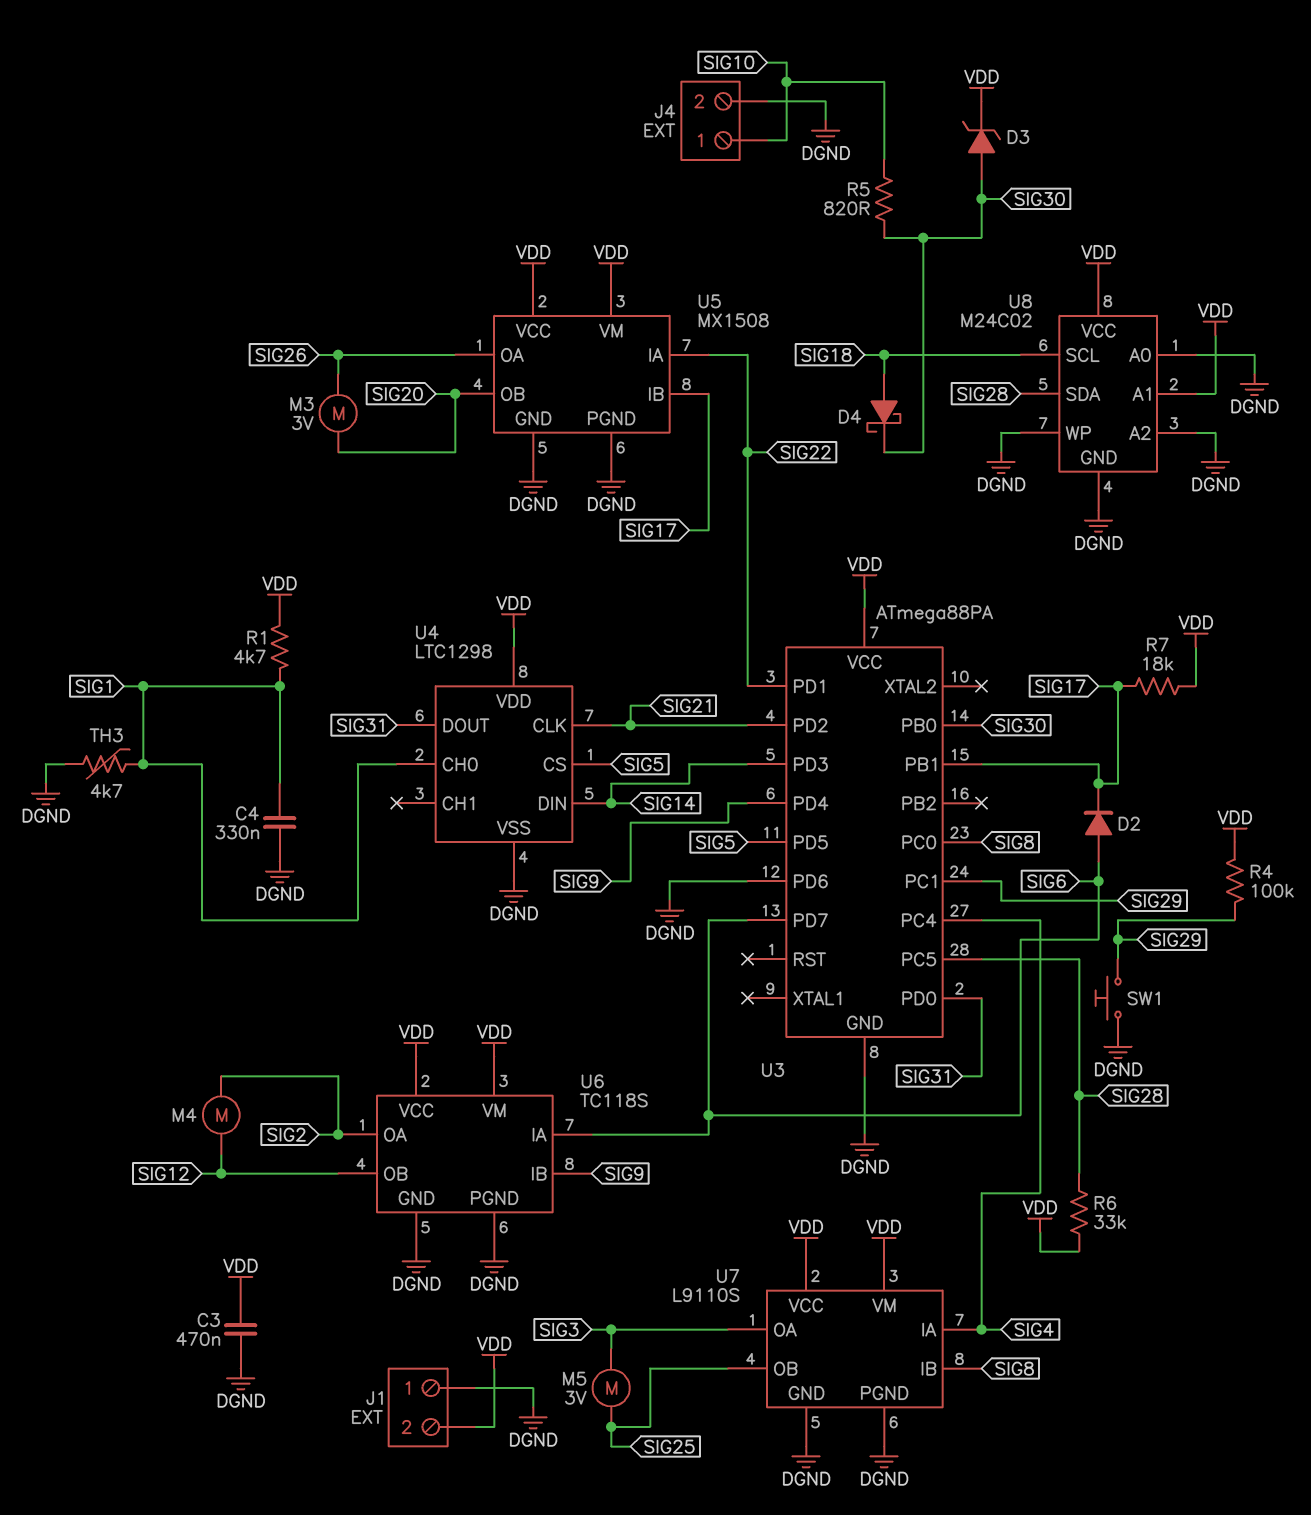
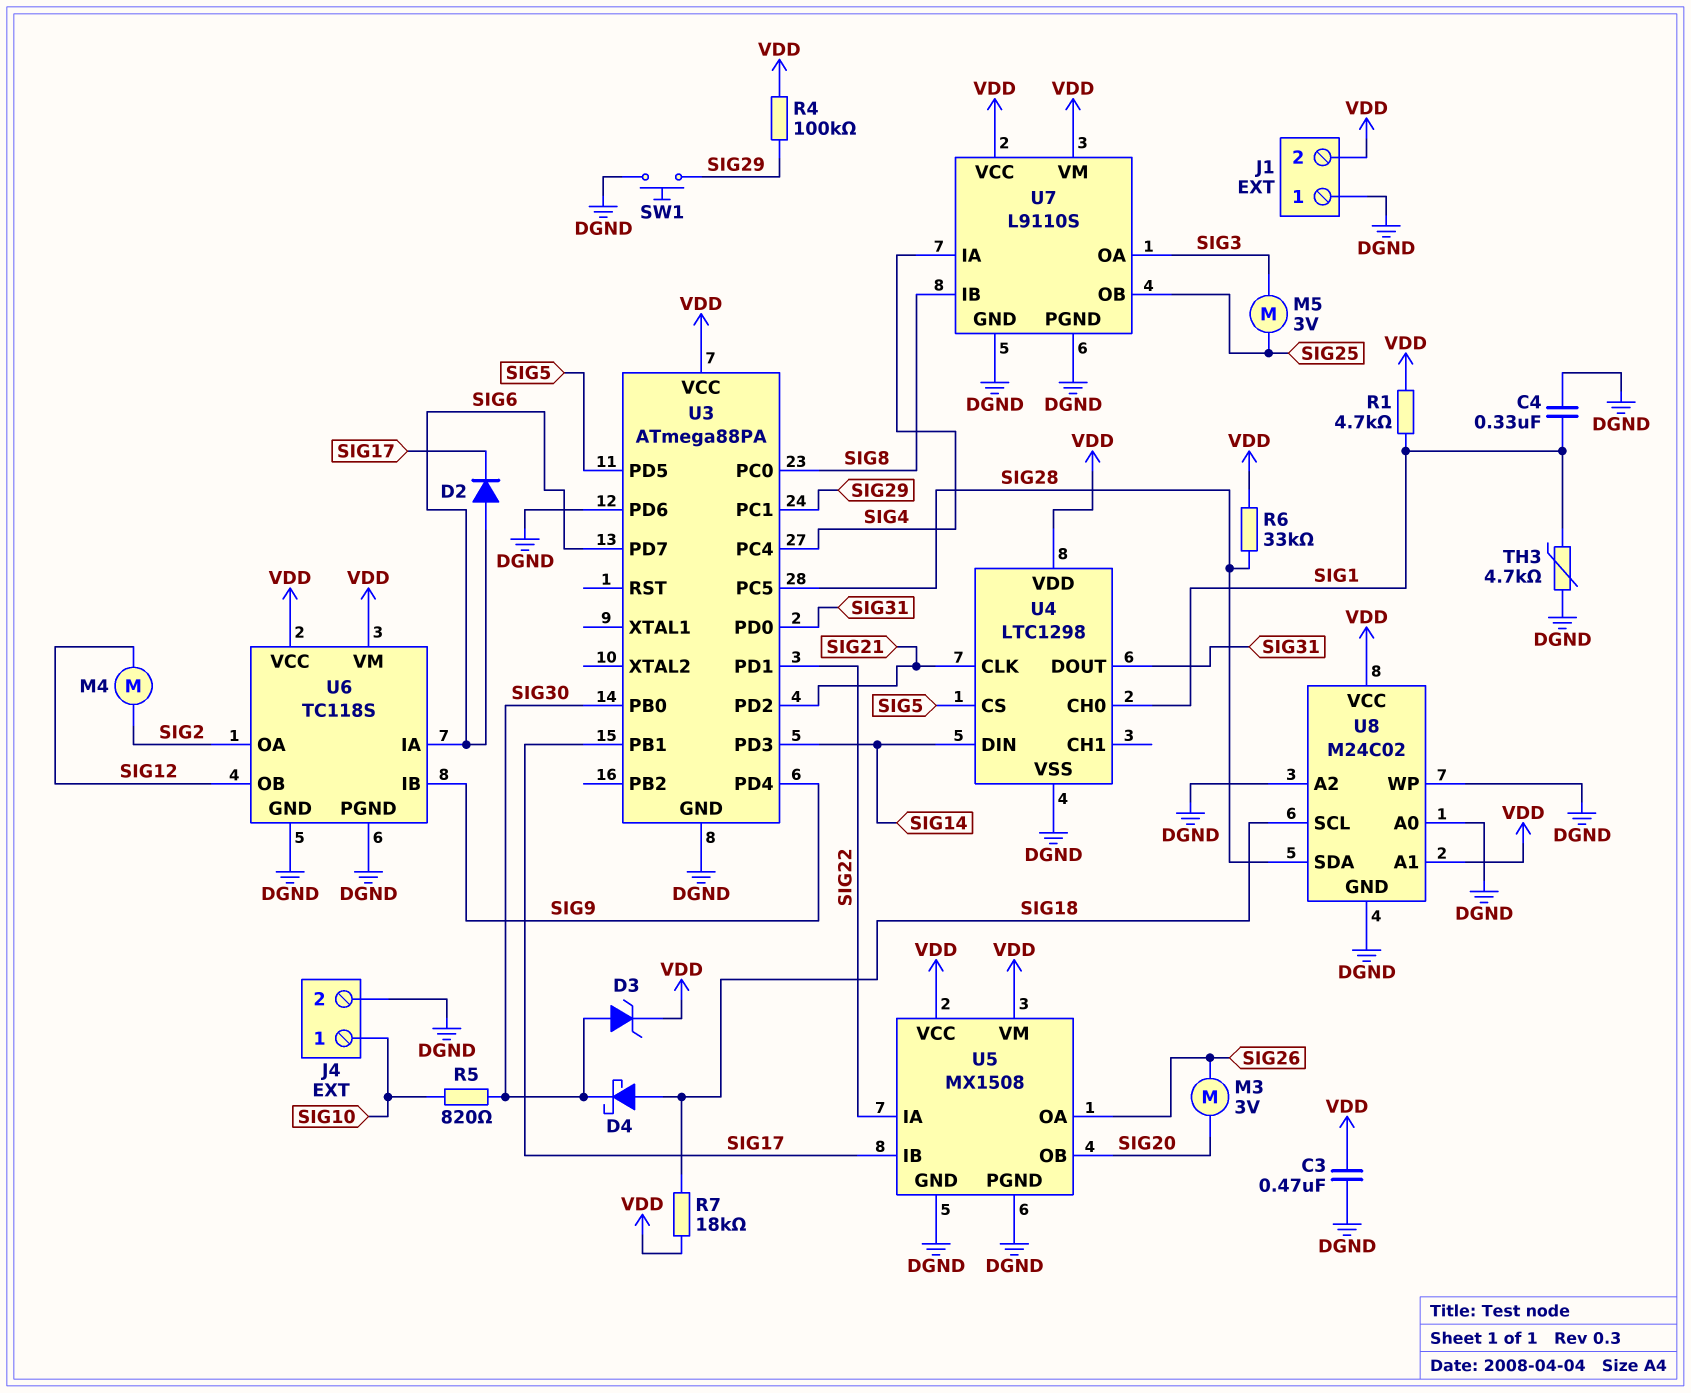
R7: 18k (SIG17, VDD) -> 18k (SIG18, VDD)

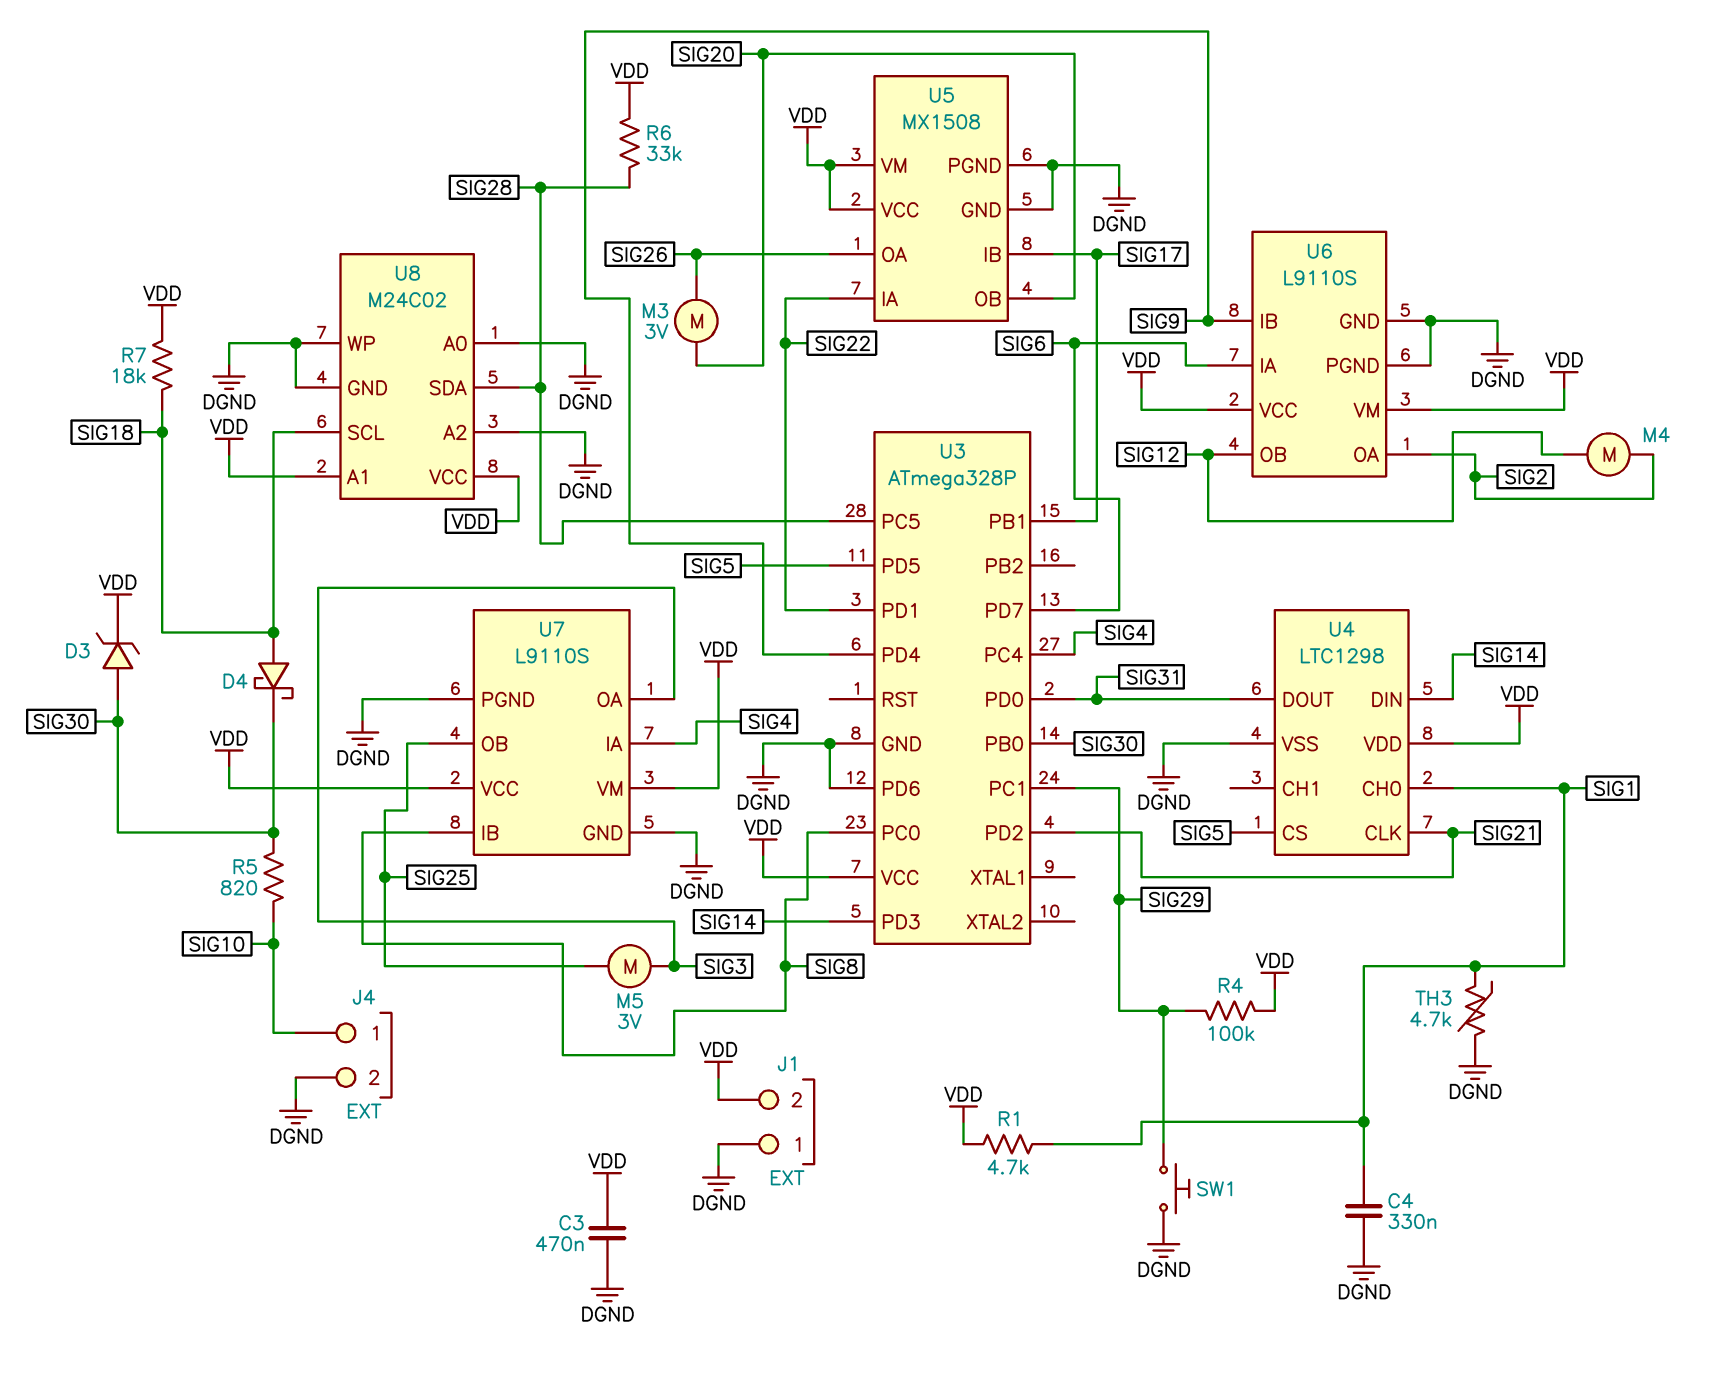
D2: diode (A SIG6, K SIG17) -> none
U3: ATmega88PA -> ATmega328P
U6: TC118S -> L9110S

